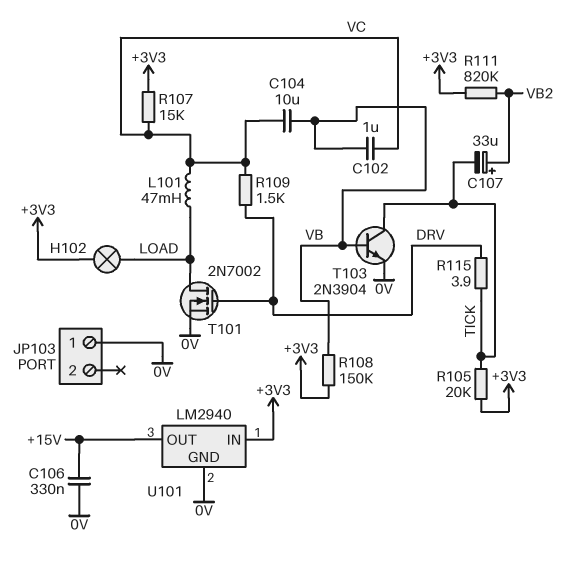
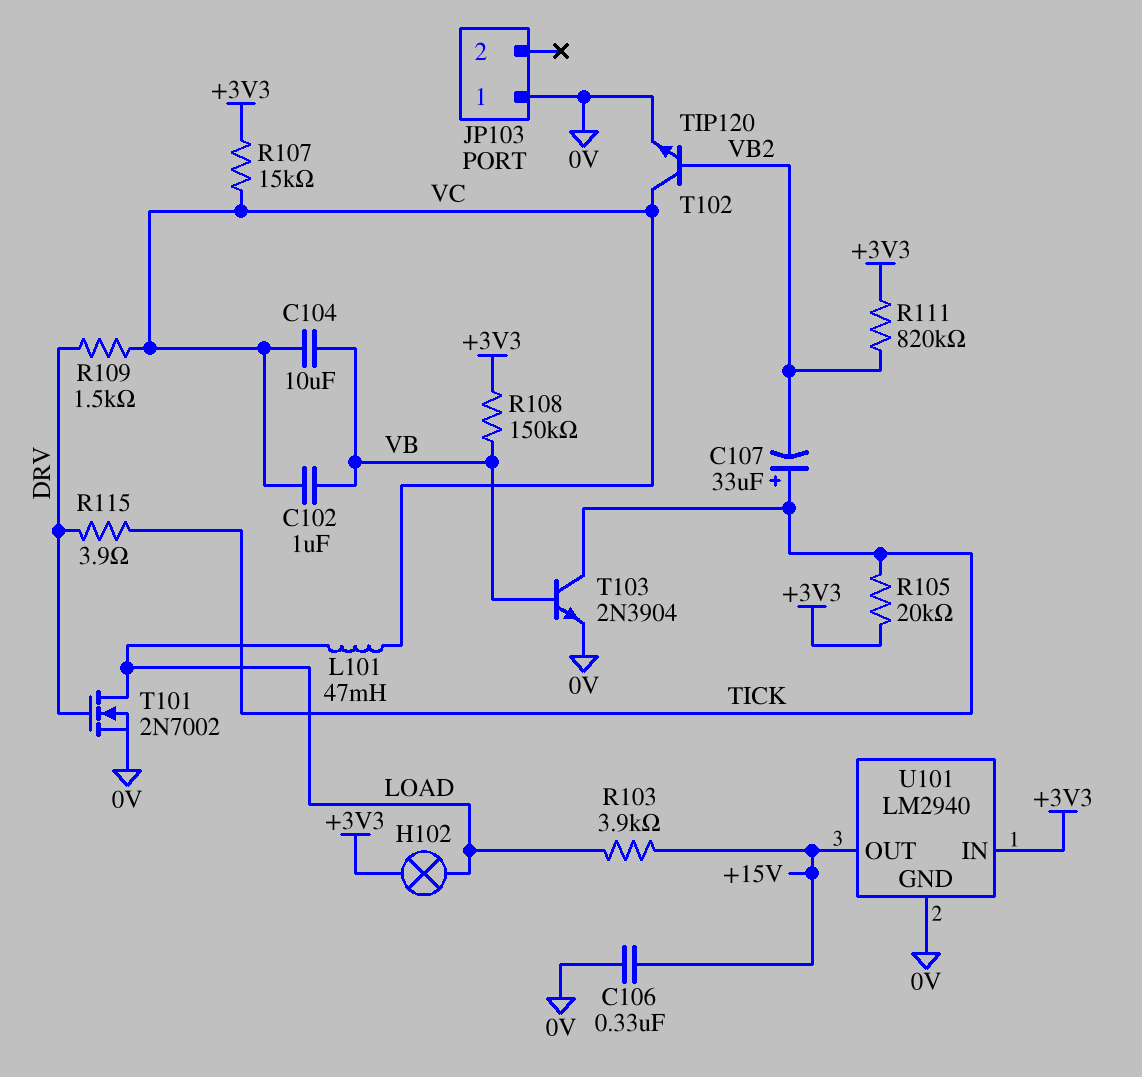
C107: 33uF (plus VB2, minus TICK) -> 33uF (plus TICK, minus VB2)
R103: none -> 3.9k (+15V, LOAD)
T102: none -> NPN TIP120 (B VB2, C VC, E 0V)

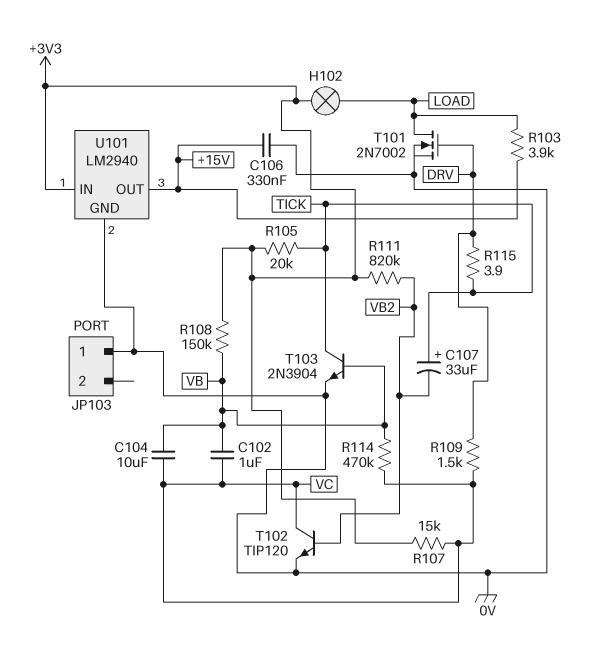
L101: 47mH (LOAD, VC) -> none
R114: none -> 470k (VB, VC)

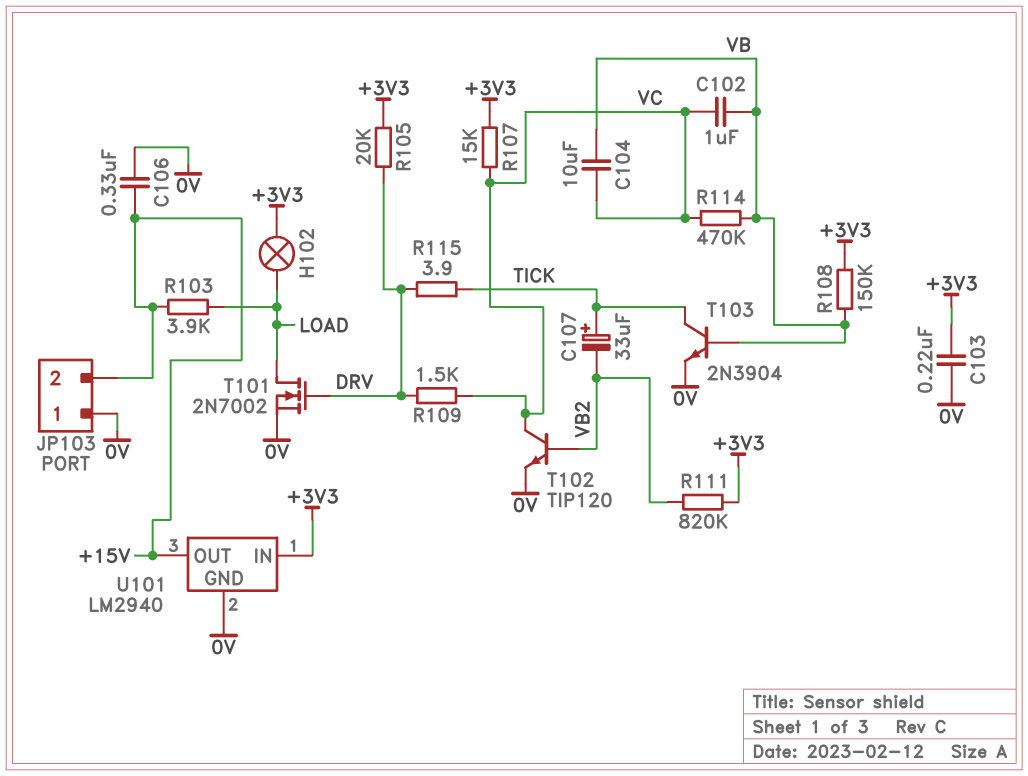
C103: none -> 220nF (+3V3, 0V)
JP103 pin 2: none -> +15V
R105: 20k (+3V3, TICK) -> 20k (+3V3, DRV)

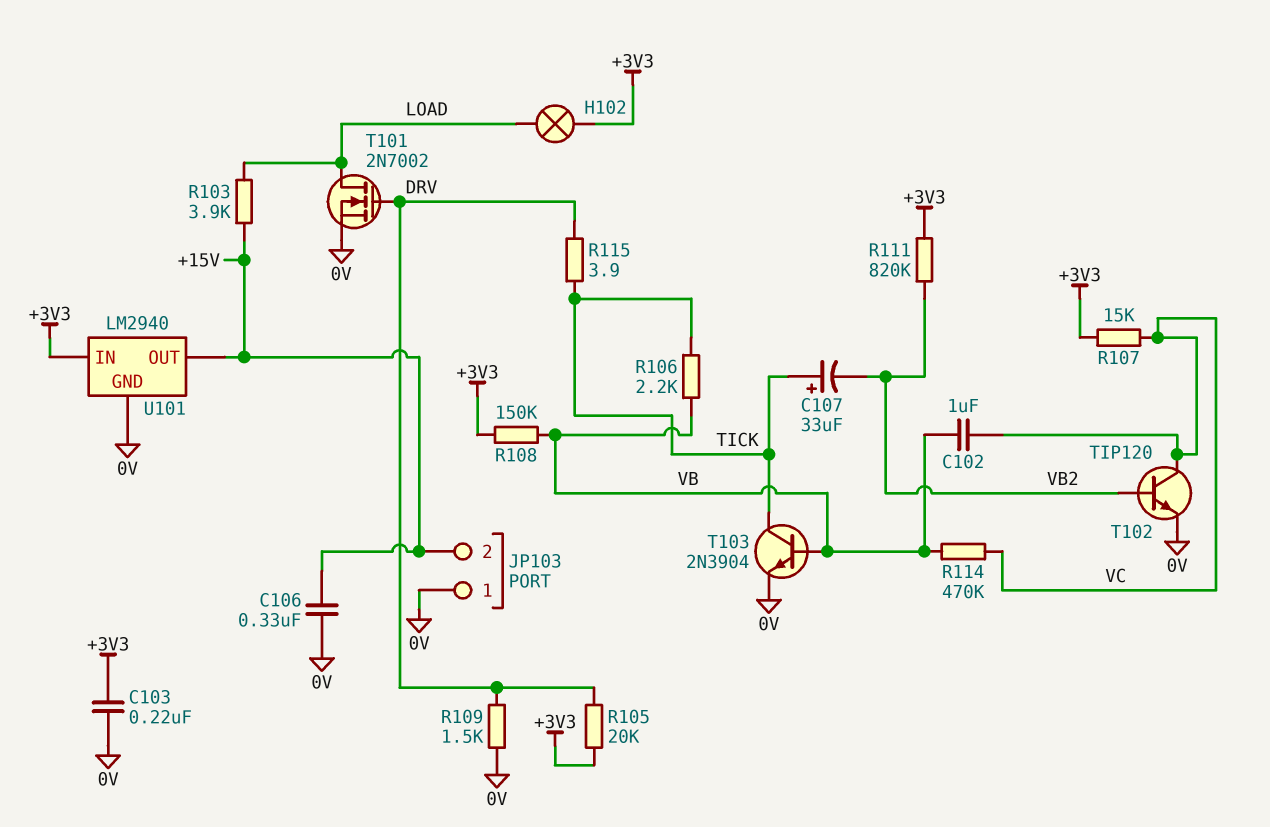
C104: 10uF (VB, VC) -> none
R106: none -> 2.2k (TICK, VB)
R109: 1.5k (DRV, VC) -> 1.5k (0V, DRV)

